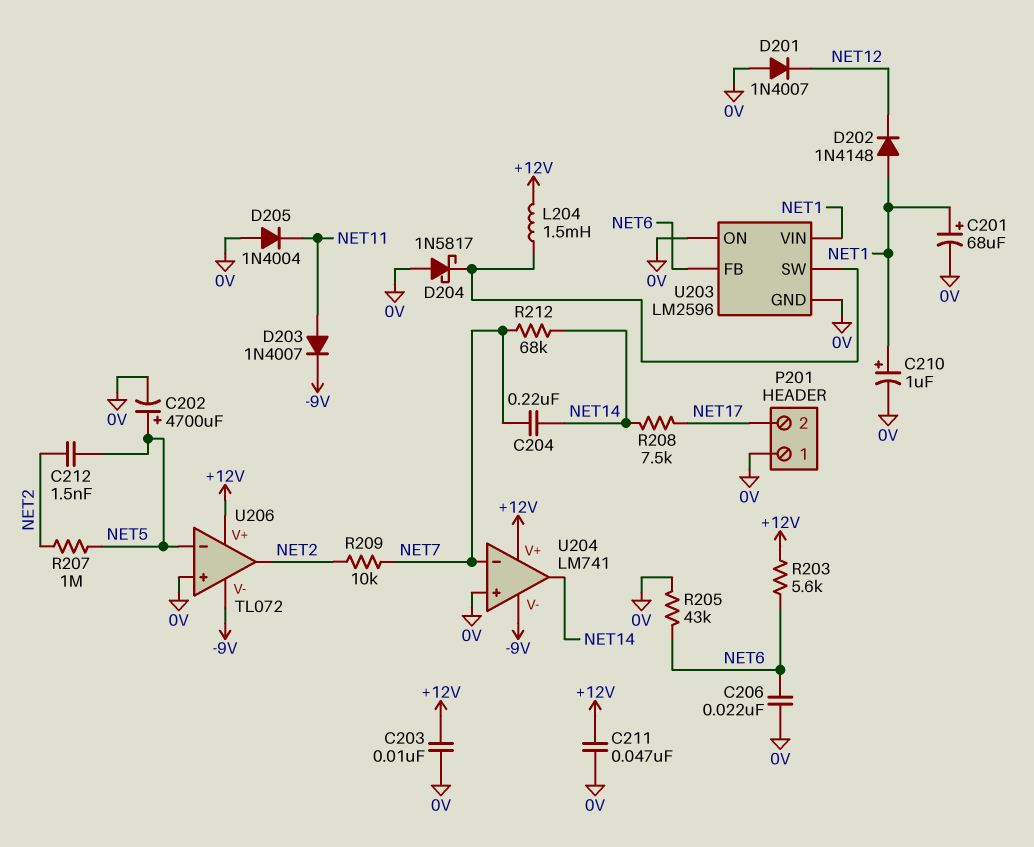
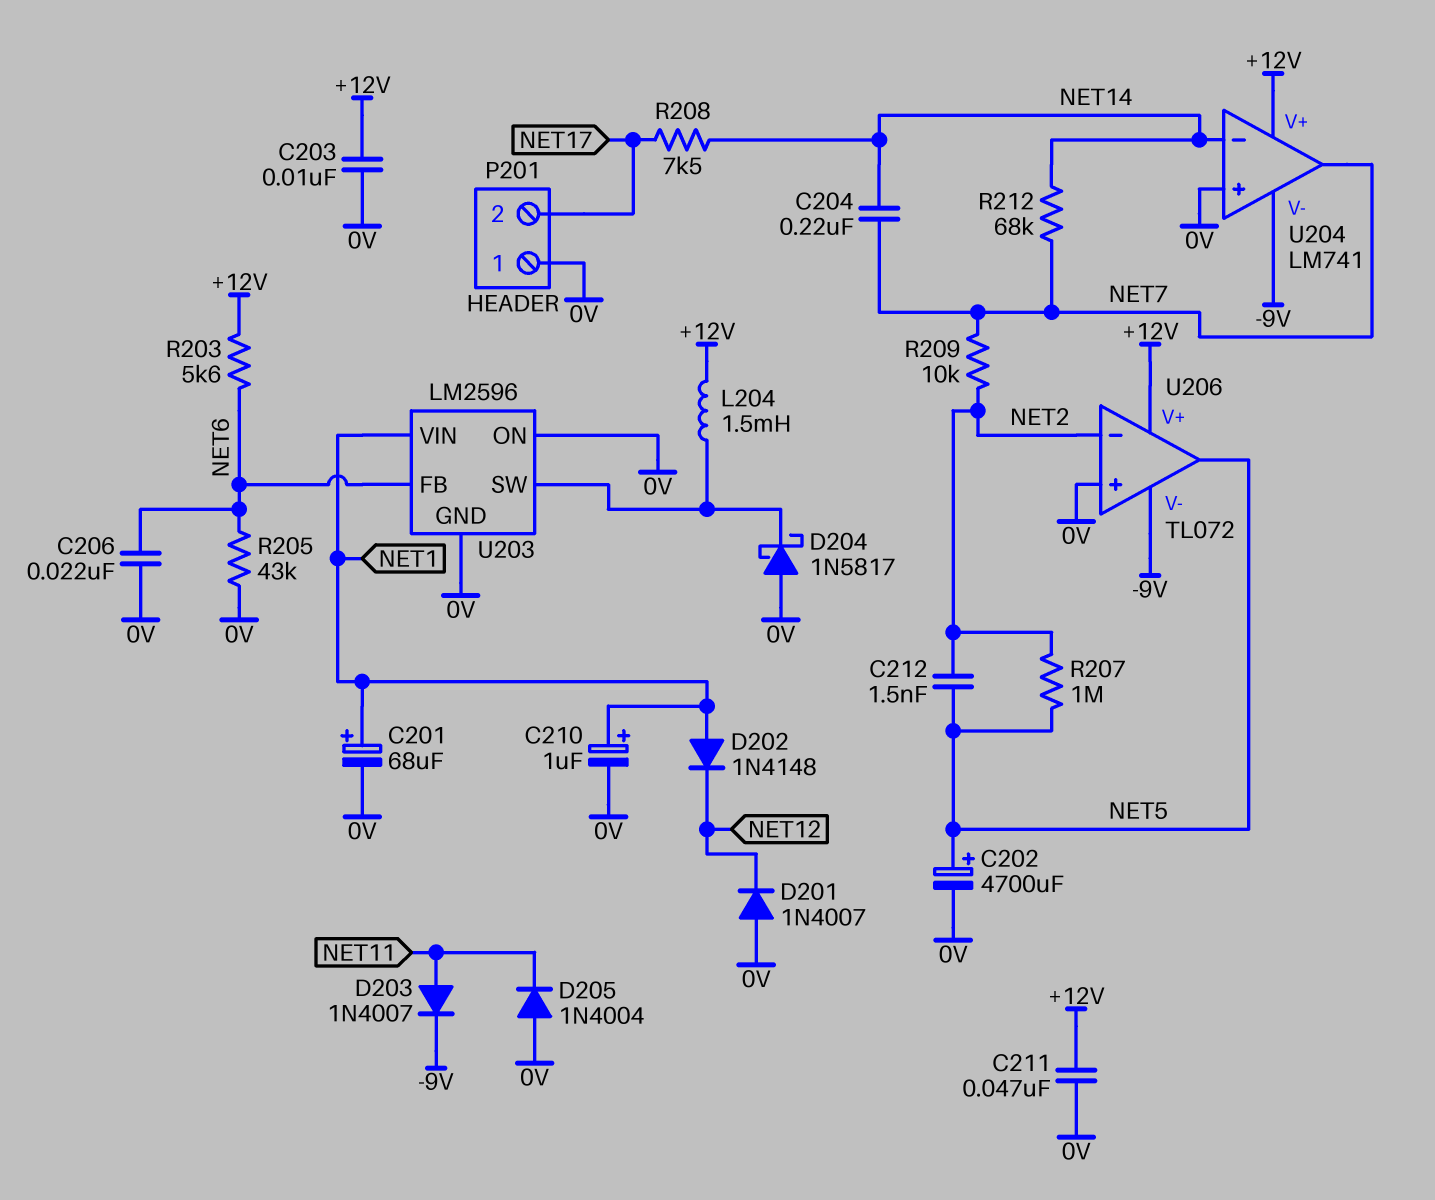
U204 pin in-: NET7 -> NET14
U204 pin out: NET14 -> NET7
U206 pin in-: NET5 -> NET2
U206 pin out: NET2 -> NET5

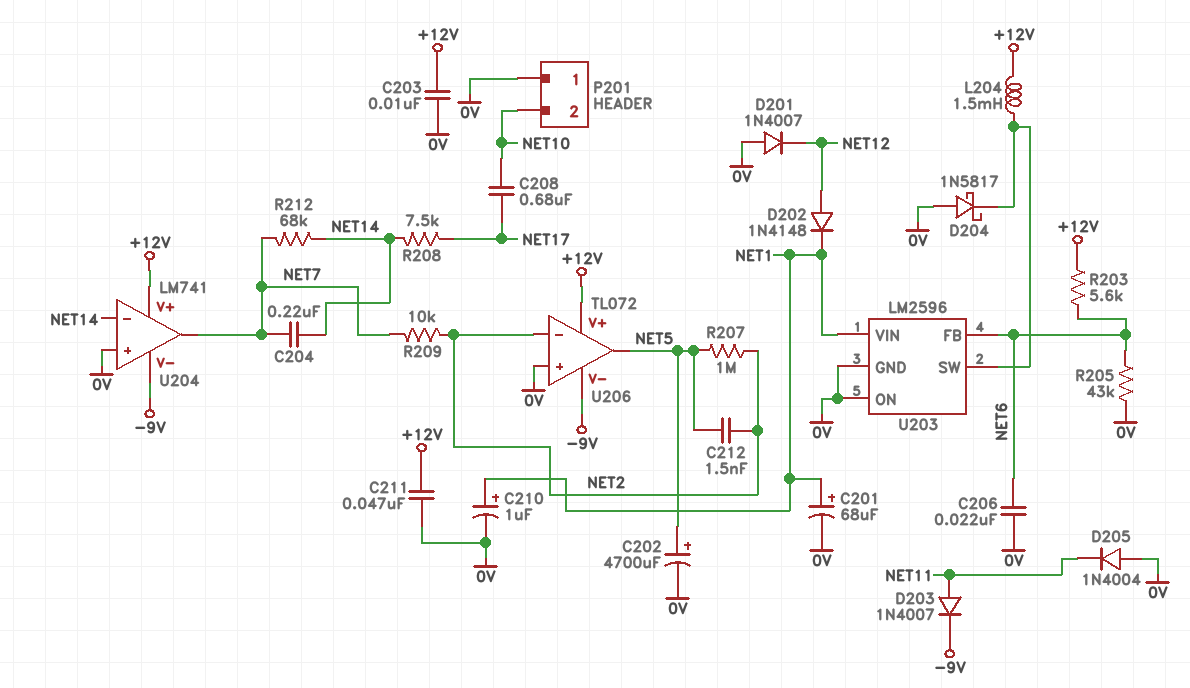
C208: none -> 680nF (NET10, NET17)
D202: diode 1N4148 (A NET1, K NET12) -> diode 1N4148 (A NET12, K NET1)
P201 pin 2: NET17 -> NET10

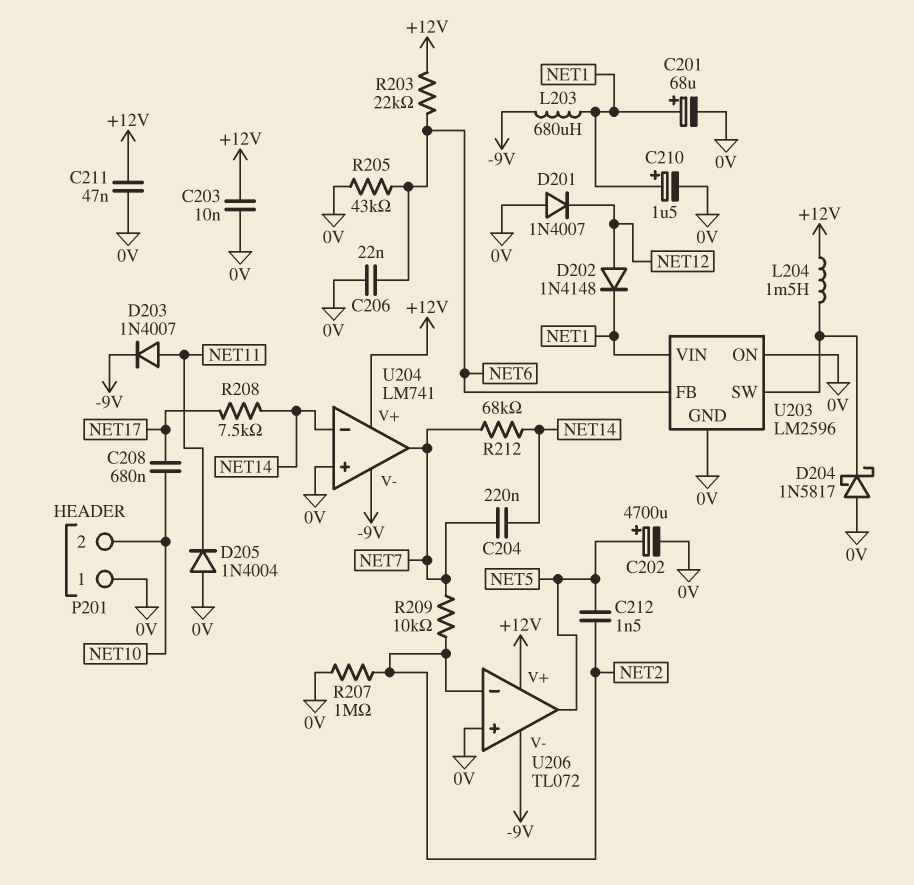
C210: 1uF (plus NET1, minus 0V) -> 1.5uF (plus NET1, minus 0V)
L203: none -> 680uH (-9V, NET1)
R203: 5.6k (+12V, NET6) -> 22k (+12V, NET6)
R207: 1M (NET2, NET5) -> 1M (0V, NET2)

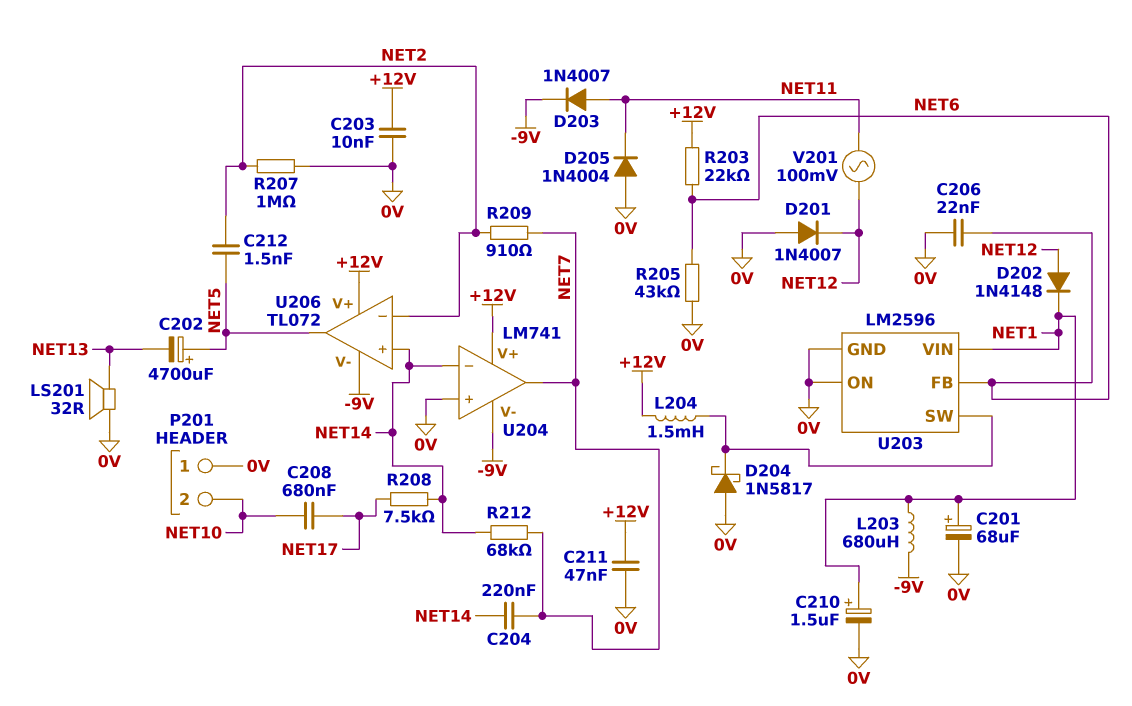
C202: 4700uF (plus NET5, minus 0V) -> 4700uF (plus NET5, minus NET13)
LS201: none -> speaker 32R (0V, NET13)
R209: 10k (NET2, NET7) -> 910 (NET2, NET7)
U206 pin in+: 0V -> NET14
V201: none -> AC 100mV (NET11, NET12)

